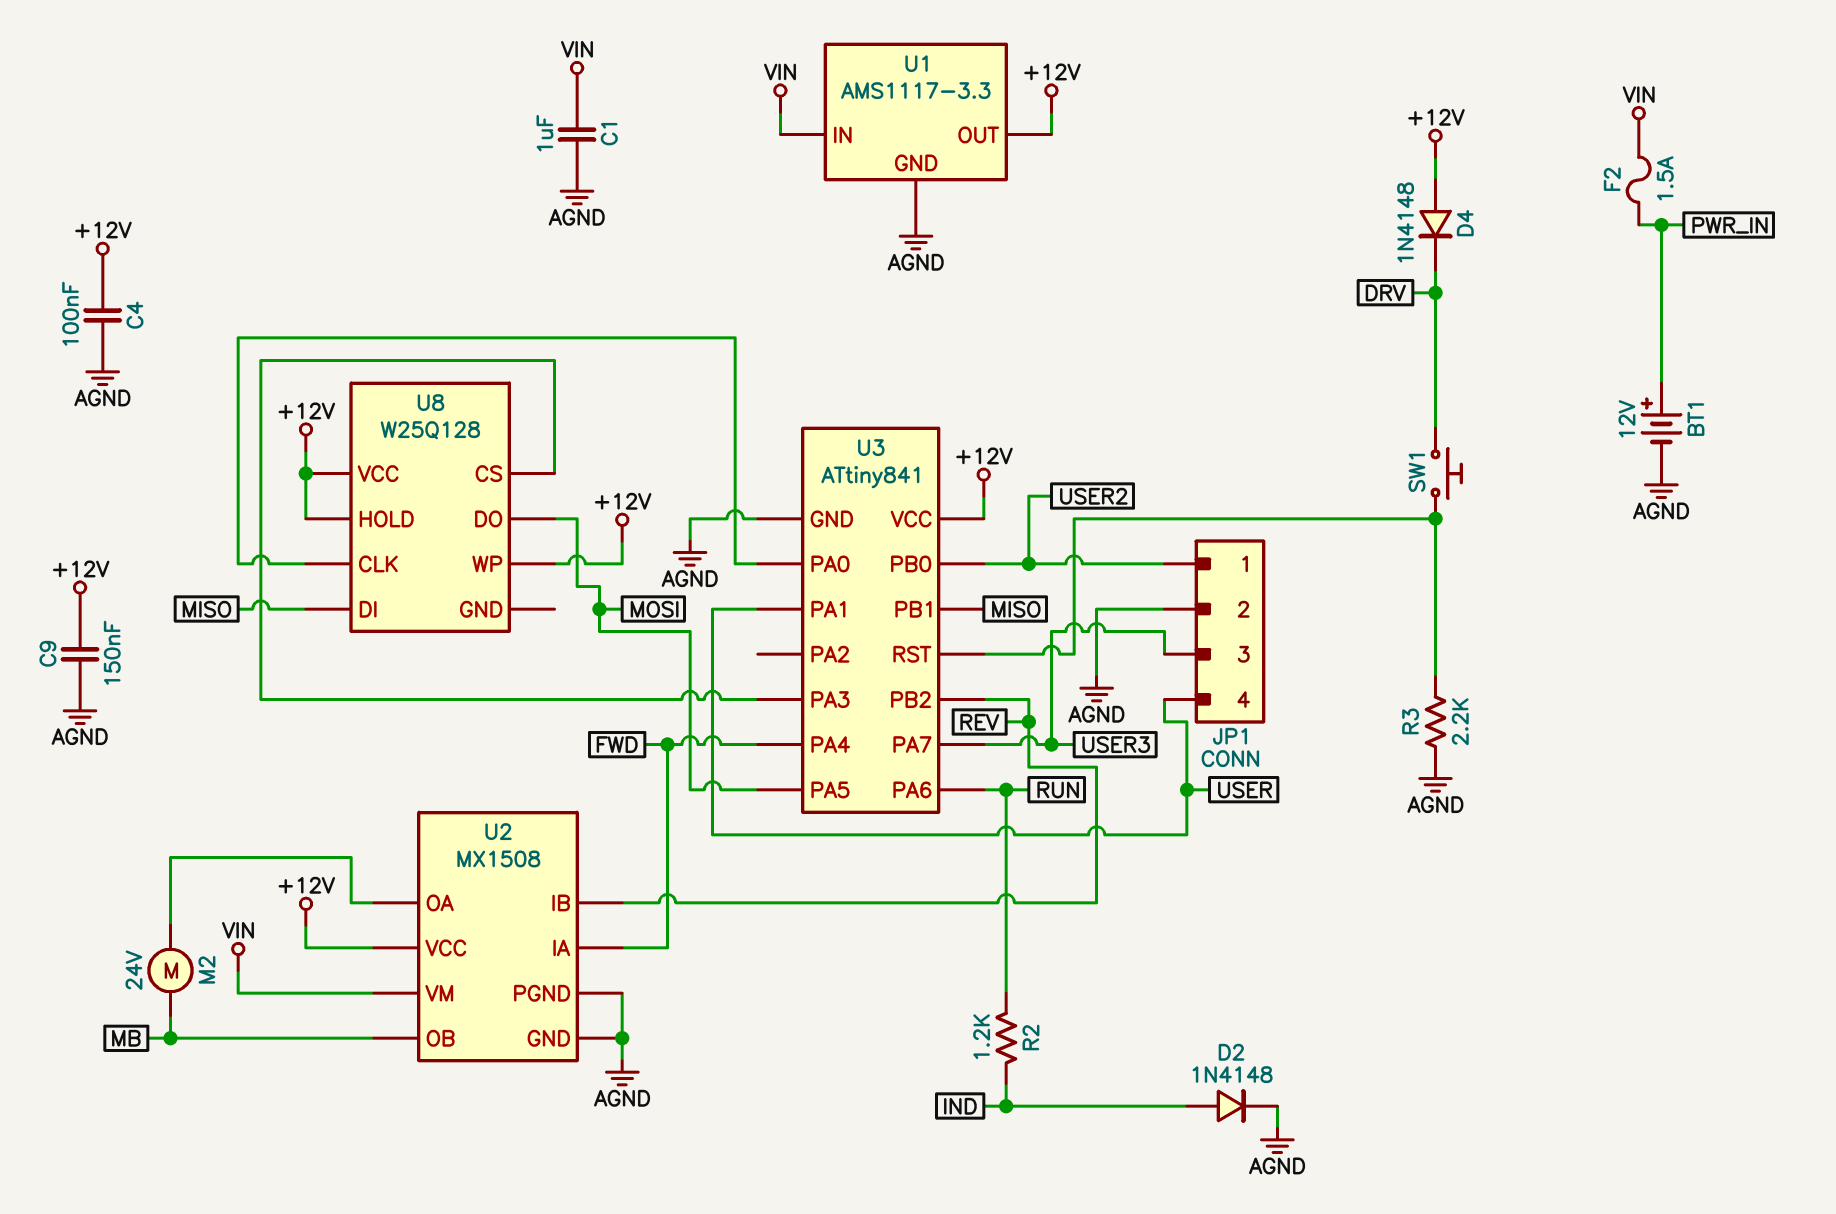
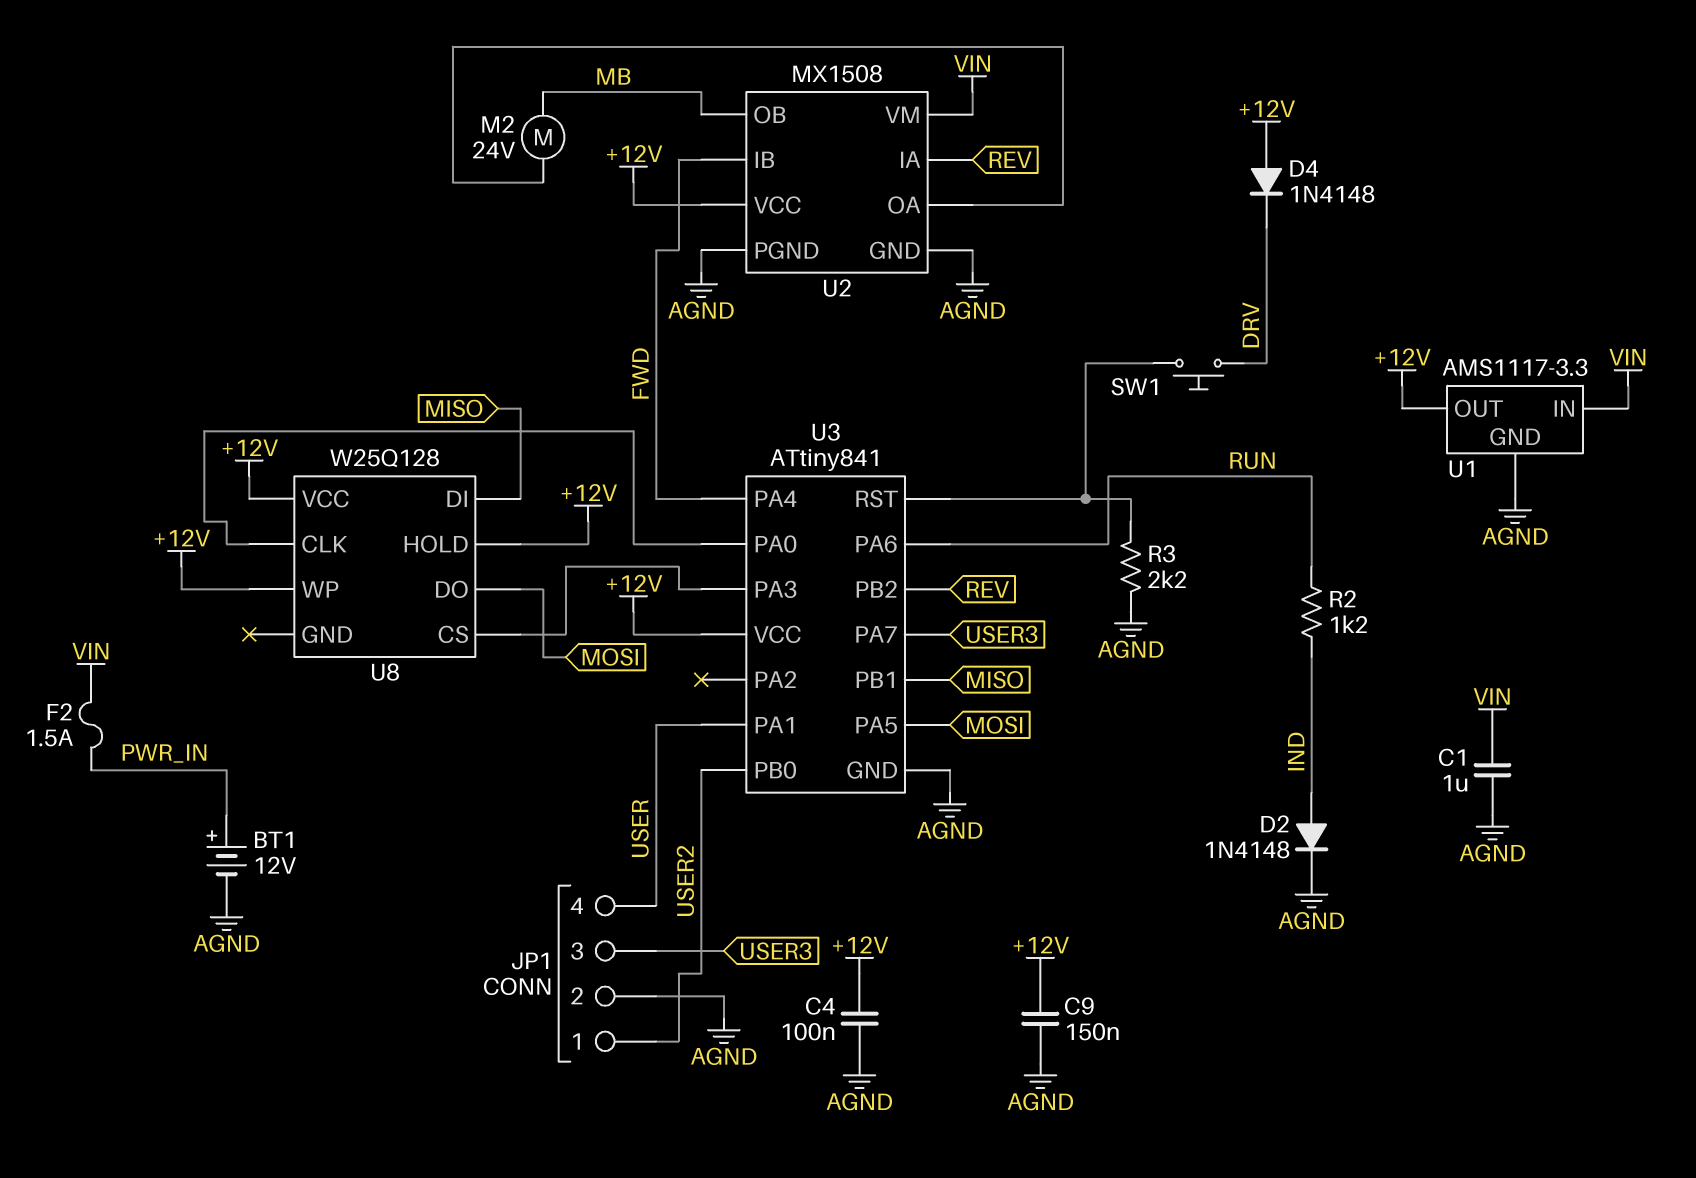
U2 pin IA: FWD -> REV
U2 pin IB: REV -> FWD

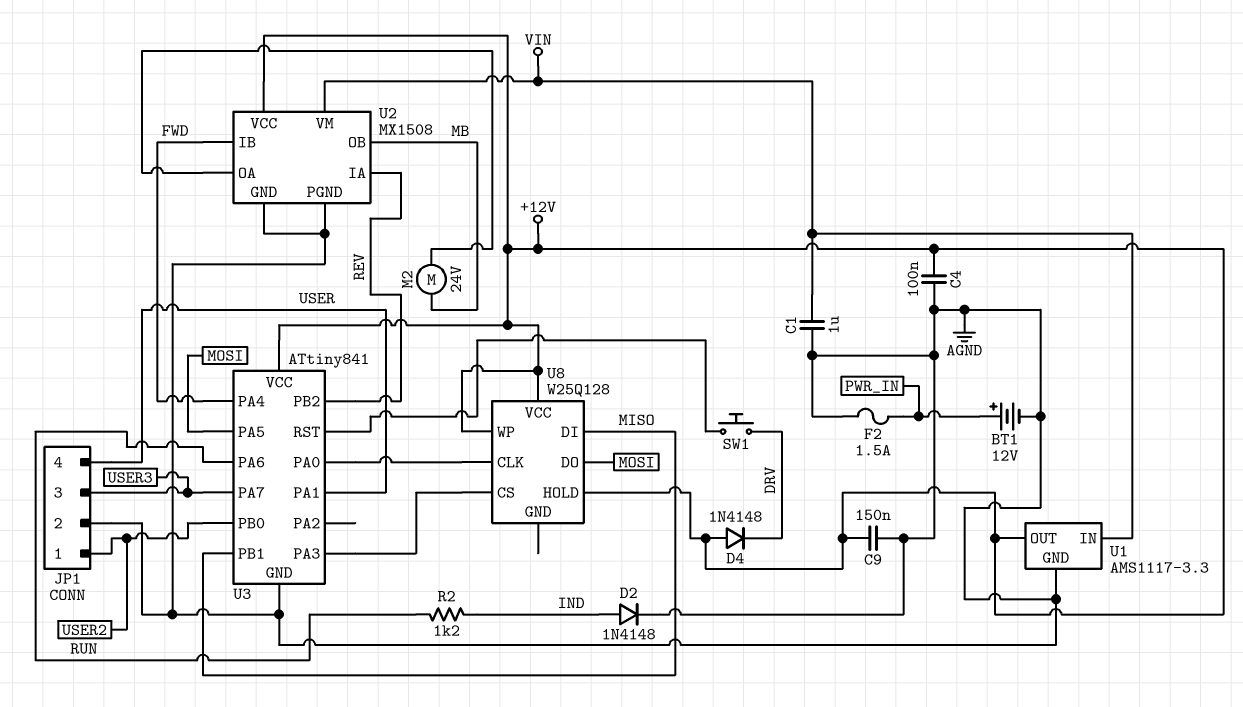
F2: 1.5A (PWR_IN, VIN) -> 1.5A (AGND, PWR_IN)
R3: 2.2k (AGND, U3/RST) -> none

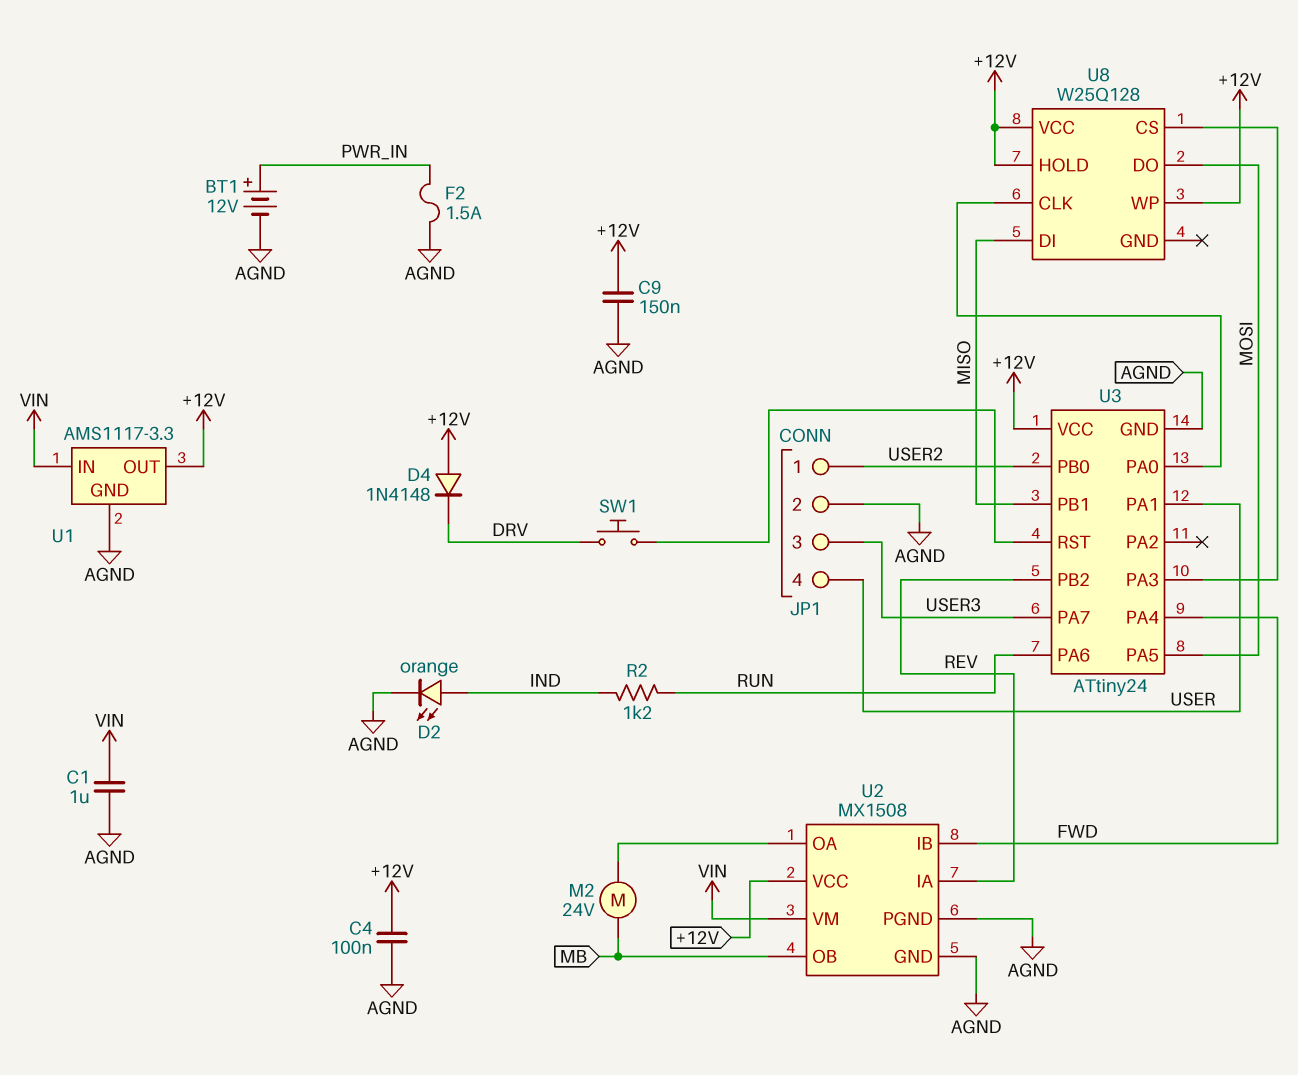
D2: diode 1N4148 (A IND, K AGND) -> LED orange (A IND, K AGND)
U3: ATtiny841 -> ATtiny24

